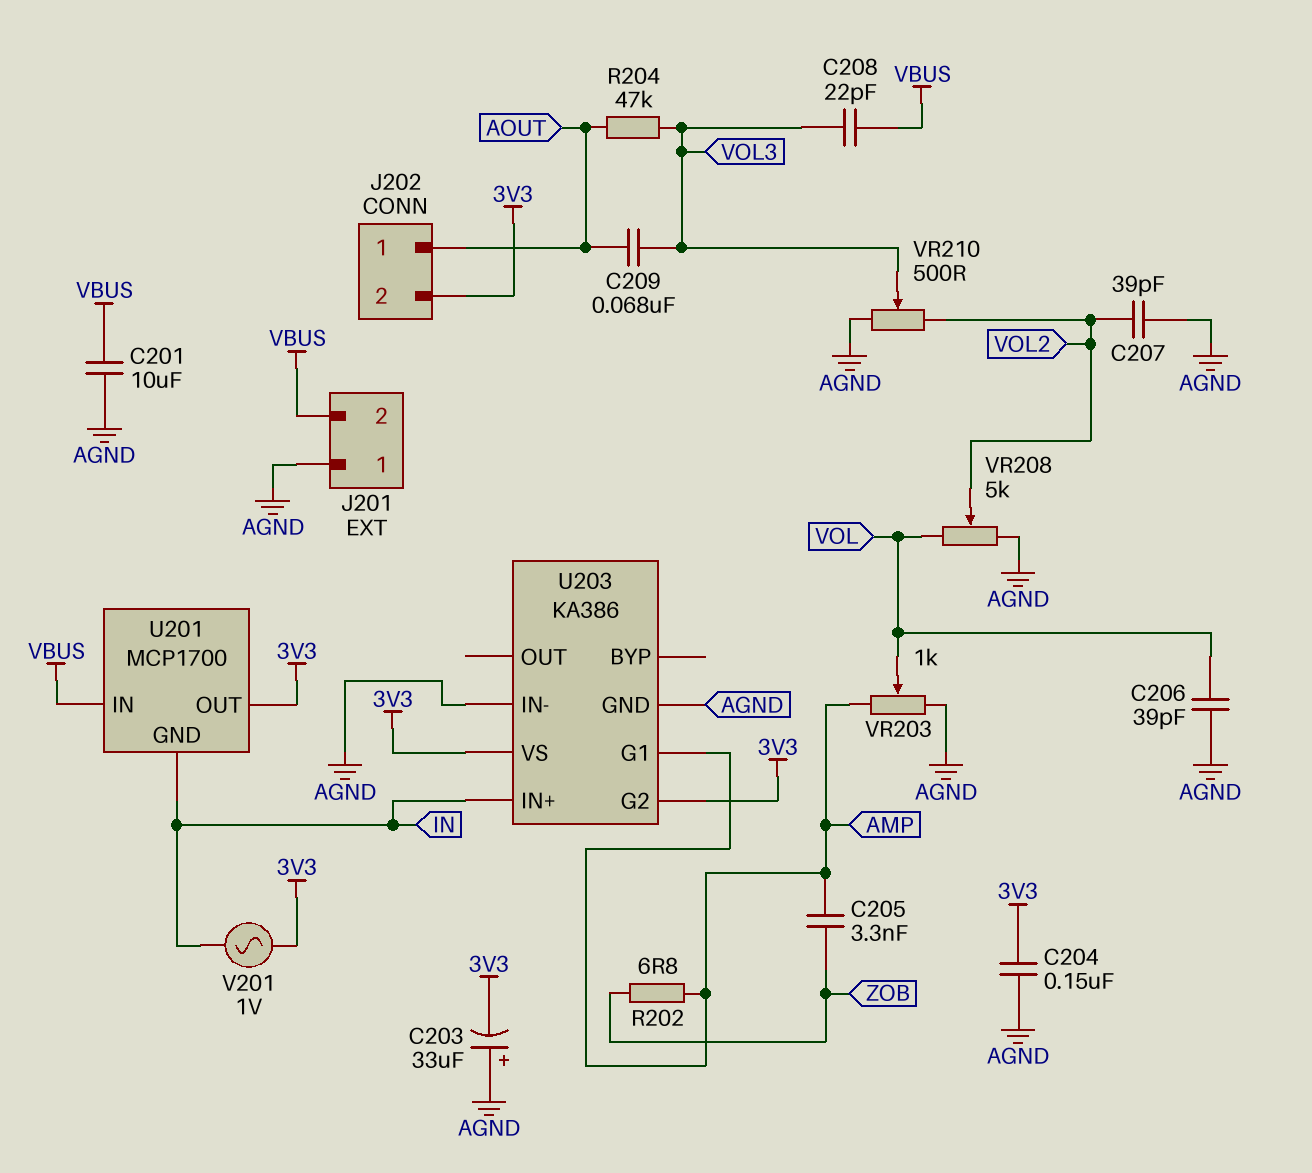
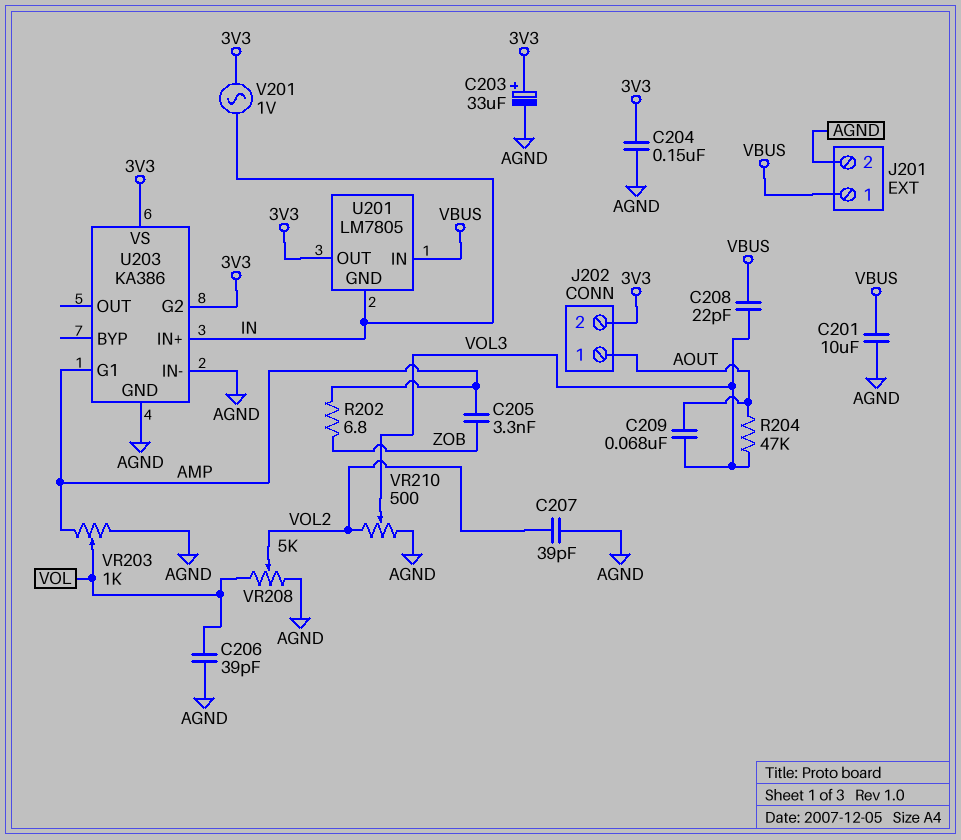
C203: 33uF (plus AGND, minus 3V3) -> 33uF (plus 3V3, minus AGND)
J201 pin 1: AGND -> VBUS
J201 pin 2: VBUS -> AGND
U201: MCP1700 -> LM7805

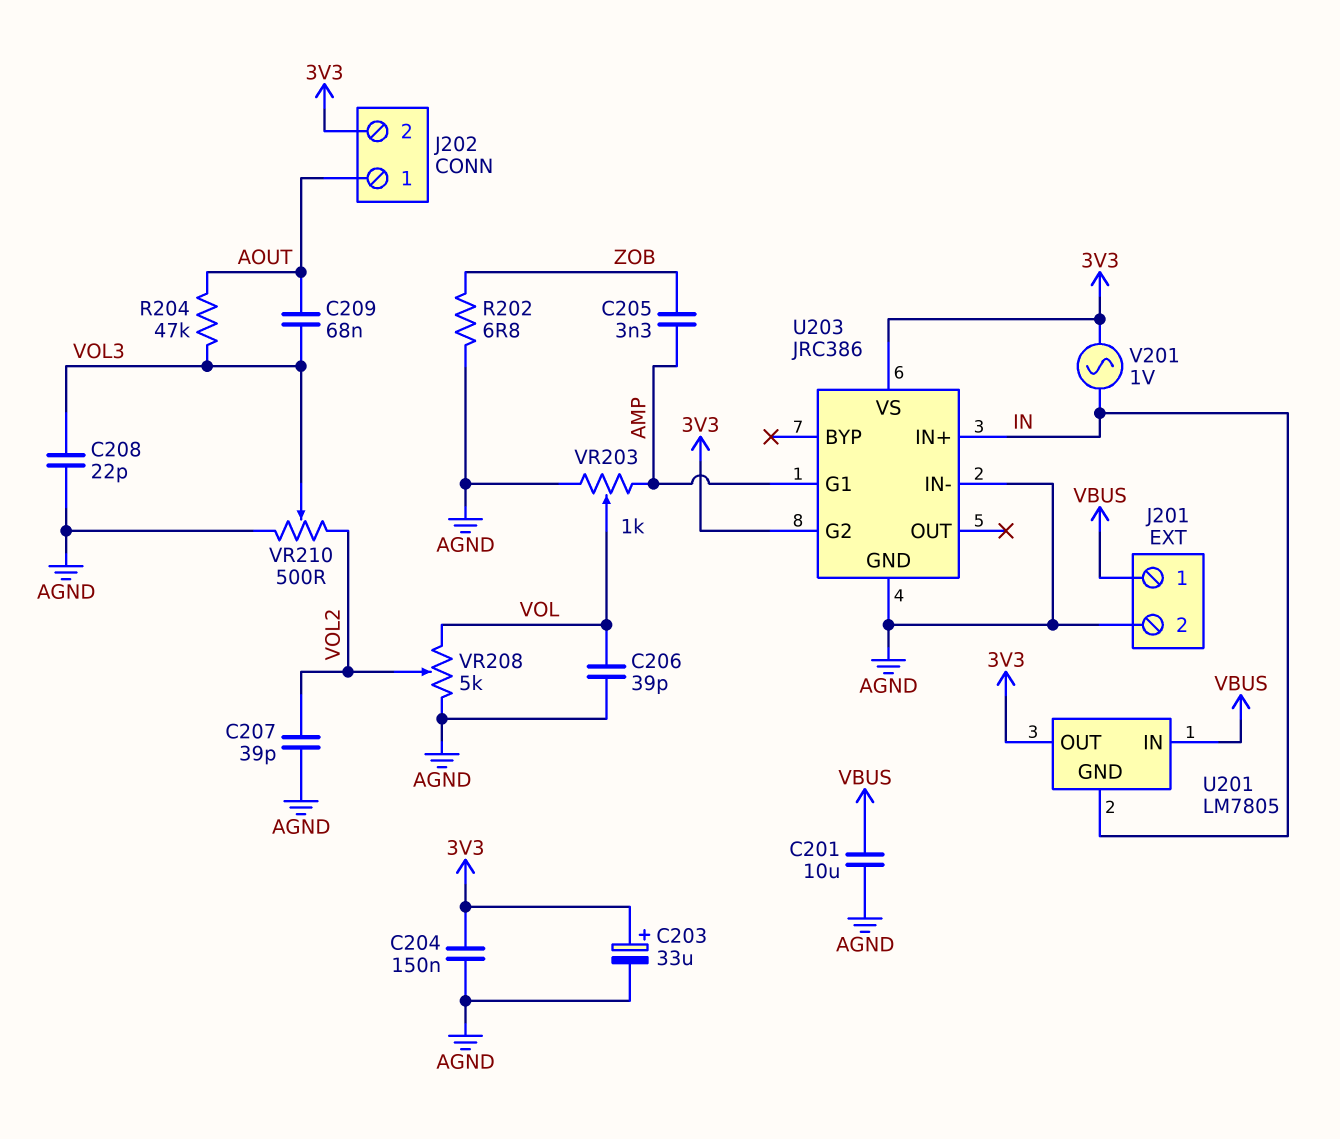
C208: 22pF (VBUS, VOL3) -> 22pF (AGND, VOL3)
R202: 6.8 (AMP, ZOB) -> 6.8 (AGND, ZOB)
U203: KA386 -> JRC386

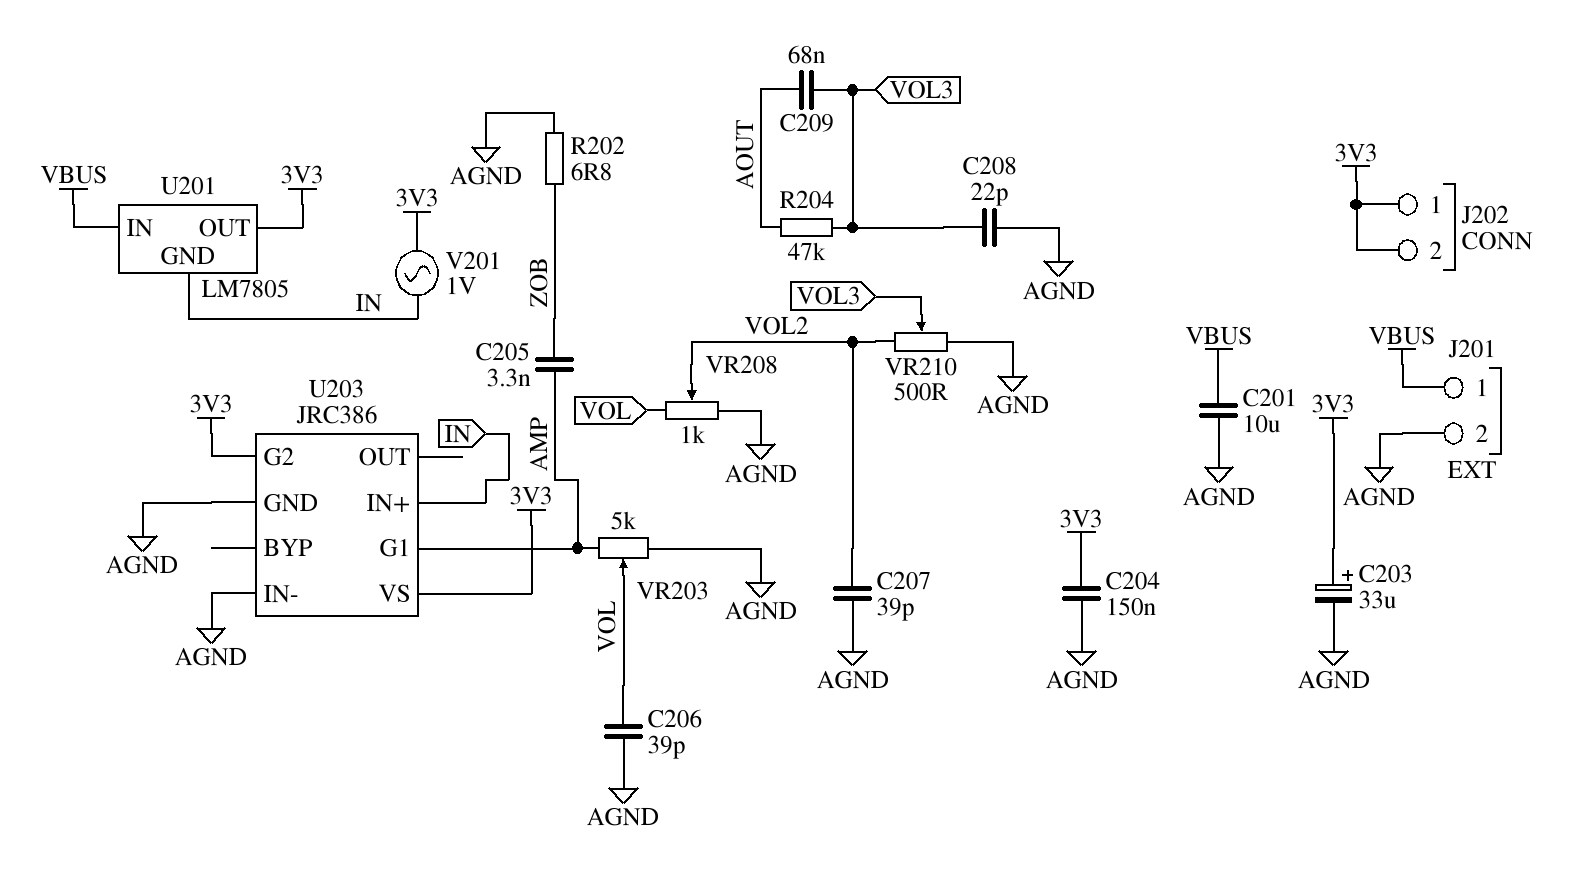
J202 pin 1: AOUT -> 3V3
VR203: 1k (AGND, AMP, wiper VOL) -> 5k (AGND, AMP, wiper VOL)
VR208: 5k (AGND, VOL, wiper VOL2) -> 1k (AGND, VOL, wiper VOL2)

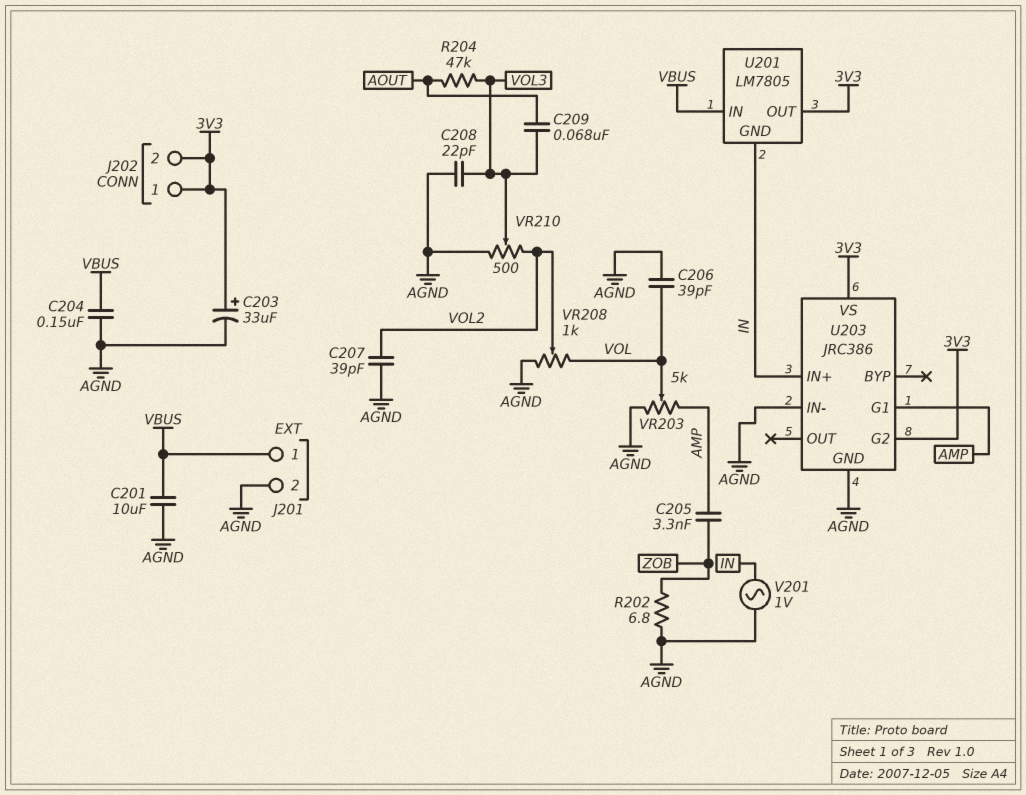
C204: 150nF (3V3, AGND) -> 150nF (AGND, VBUS)
V201: AC 1V (3V3, IN) -> AC 1V (AGND, IN)

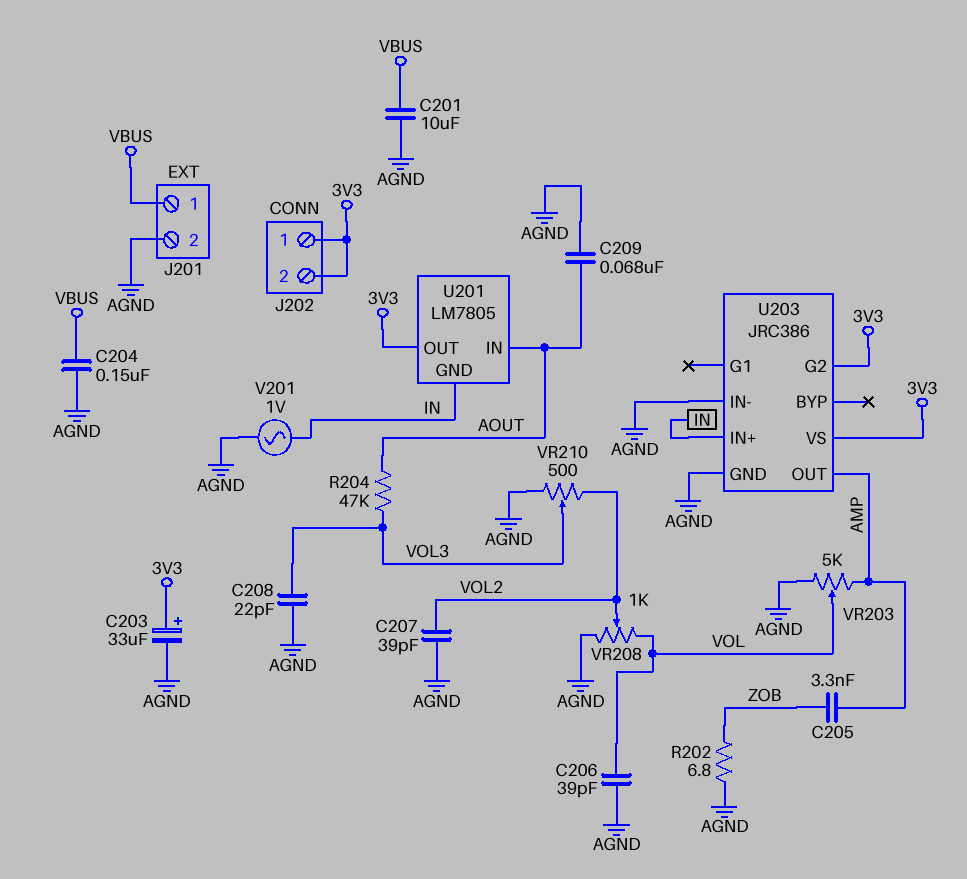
C209: 68nF (AOUT, VOL3) -> 68nF (AGND, AOUT)
U201 pin IN: VBUS -> AOUT
U203 pin G1: AMP -> none
U203 pin OUT: none -> AMP

